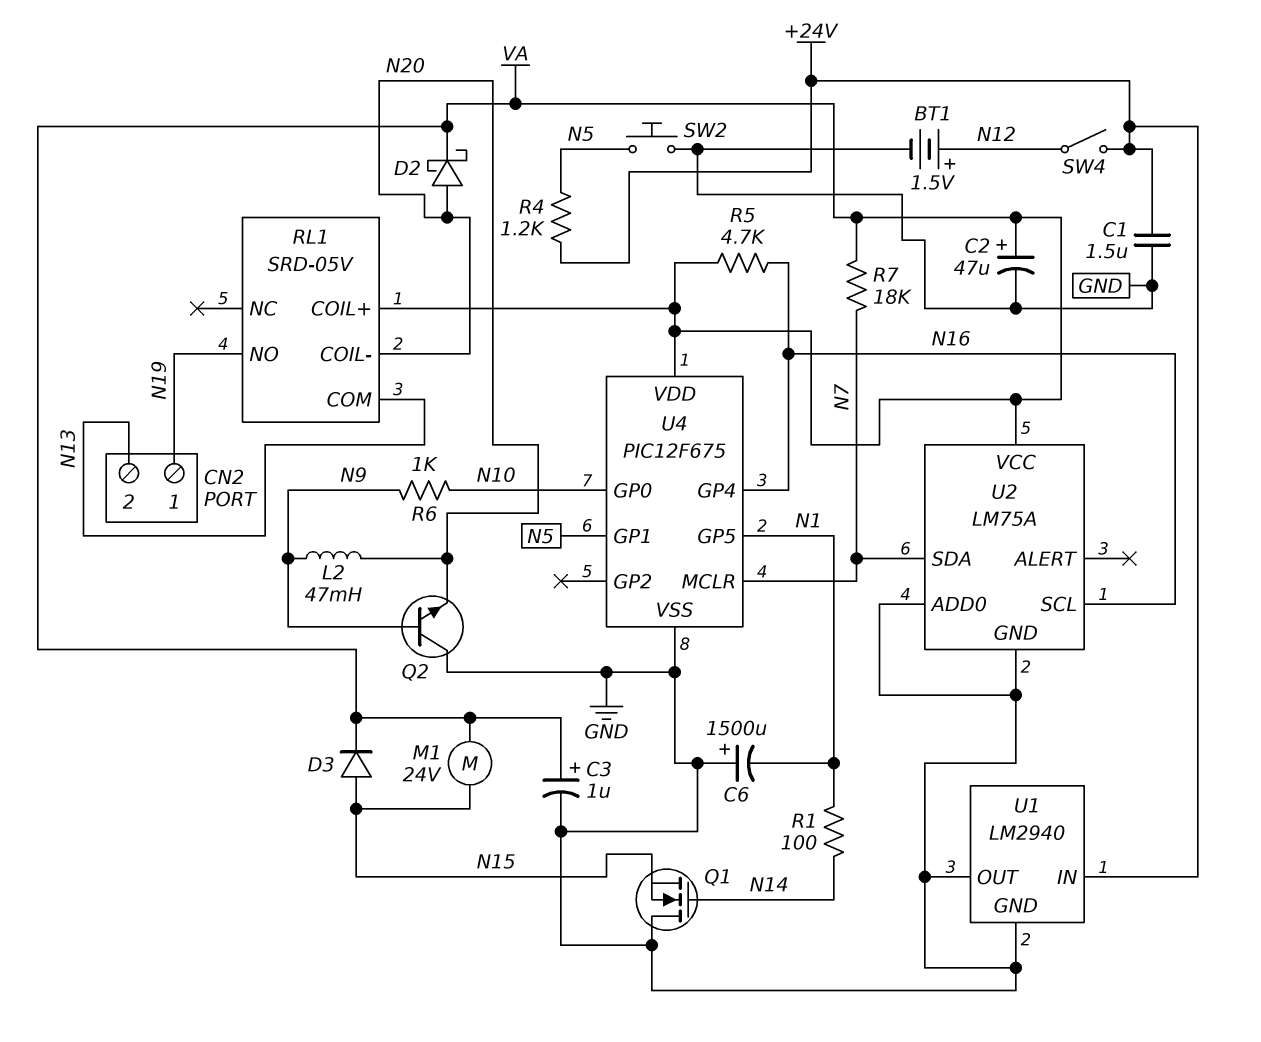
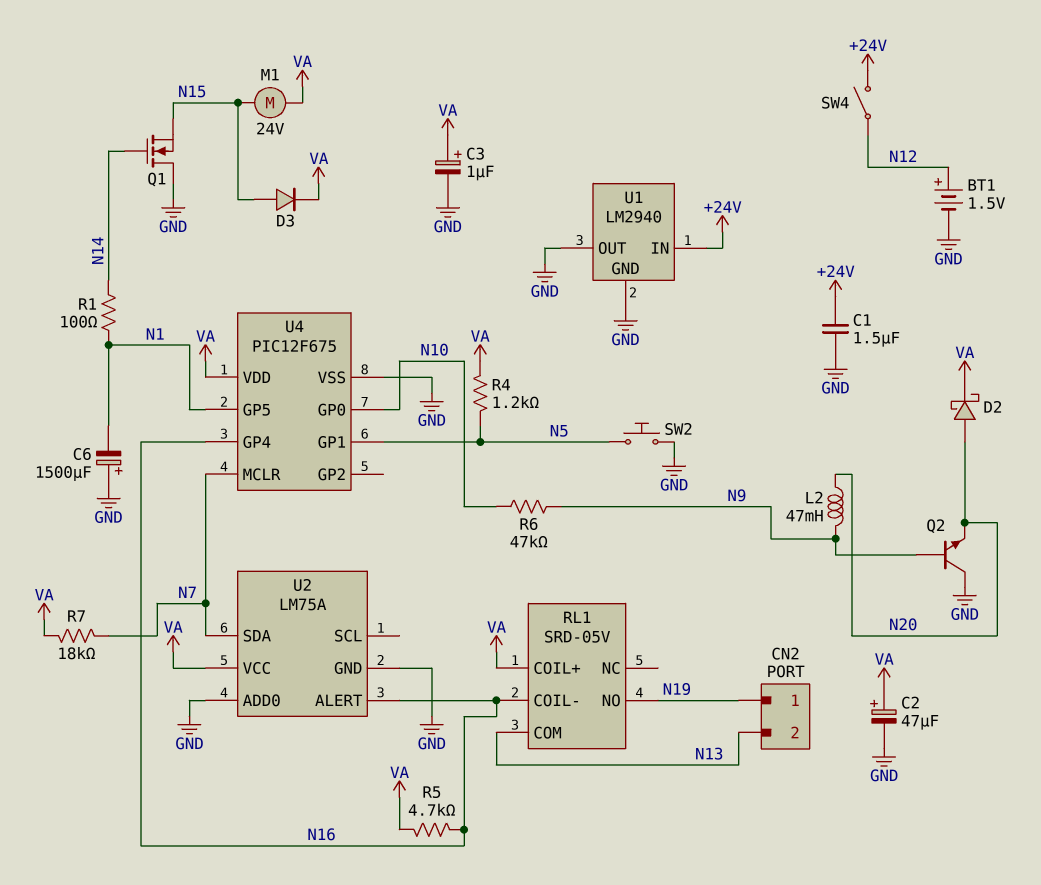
R4: 1.2k (+24V, N5) -> 1.2k (N5, VA)
R6: 1k (N9, N10) -> 47k (N9, N10)
RL1 pin COIL-: N20 -> N16
U2 pin ALERT: none -> N16
U2 pin SCL: N16 -> none

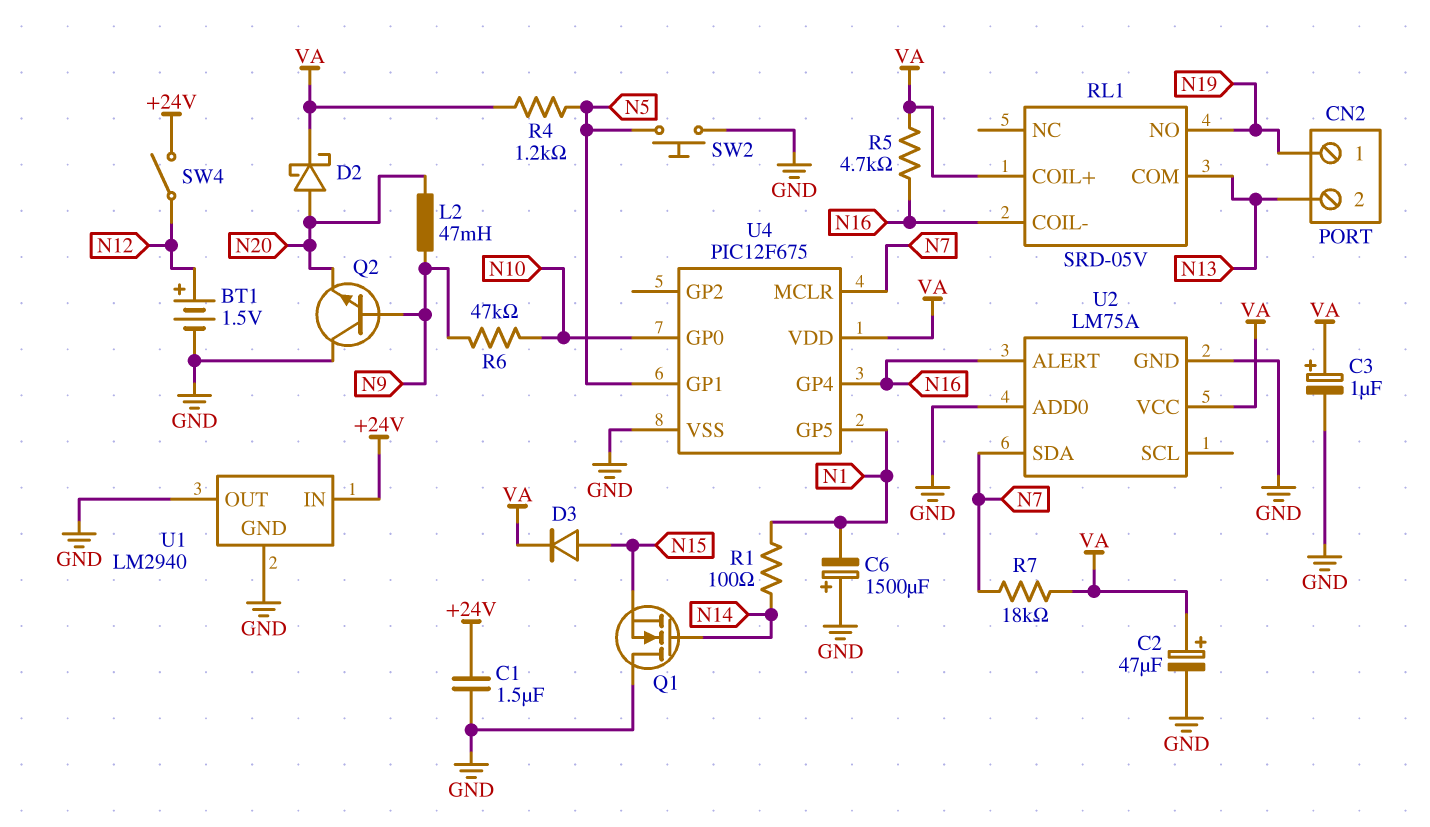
M1: motor 24V (N15, VA) -> none

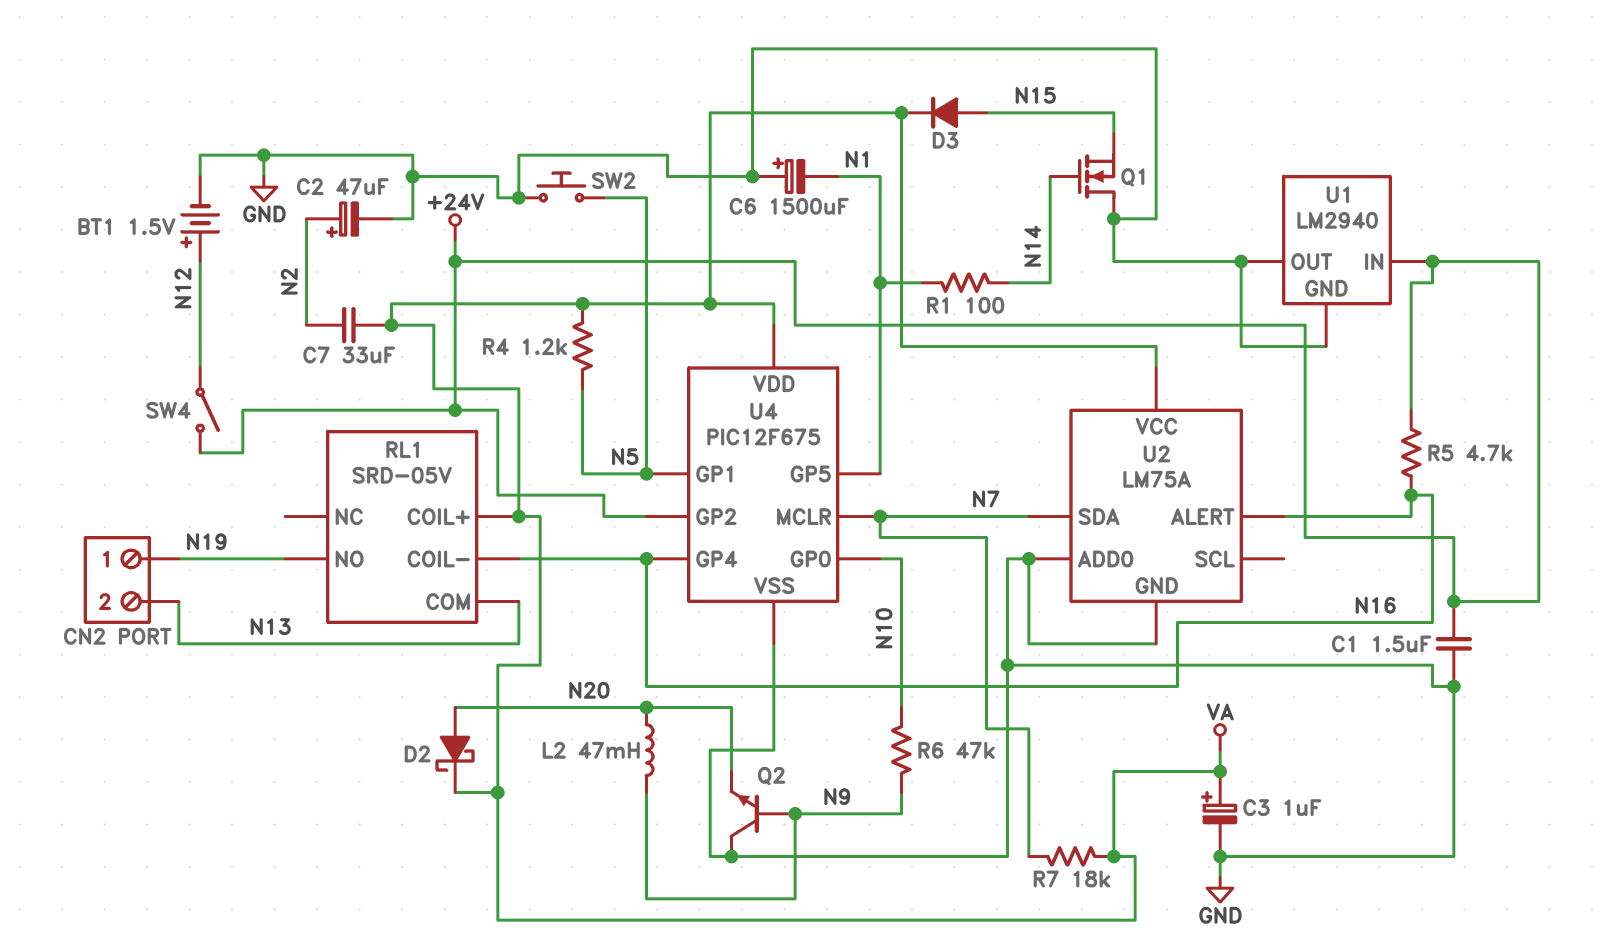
C2: 47uF (plus VA, minus GND) -> 47uF (plus N2, minus GND)
C7: none -> 33uF (N2, VA)
R5: 4.7k (N16, VA) -> 4.7k (+24V, N16)
U4 pin GP2: none -> +24V

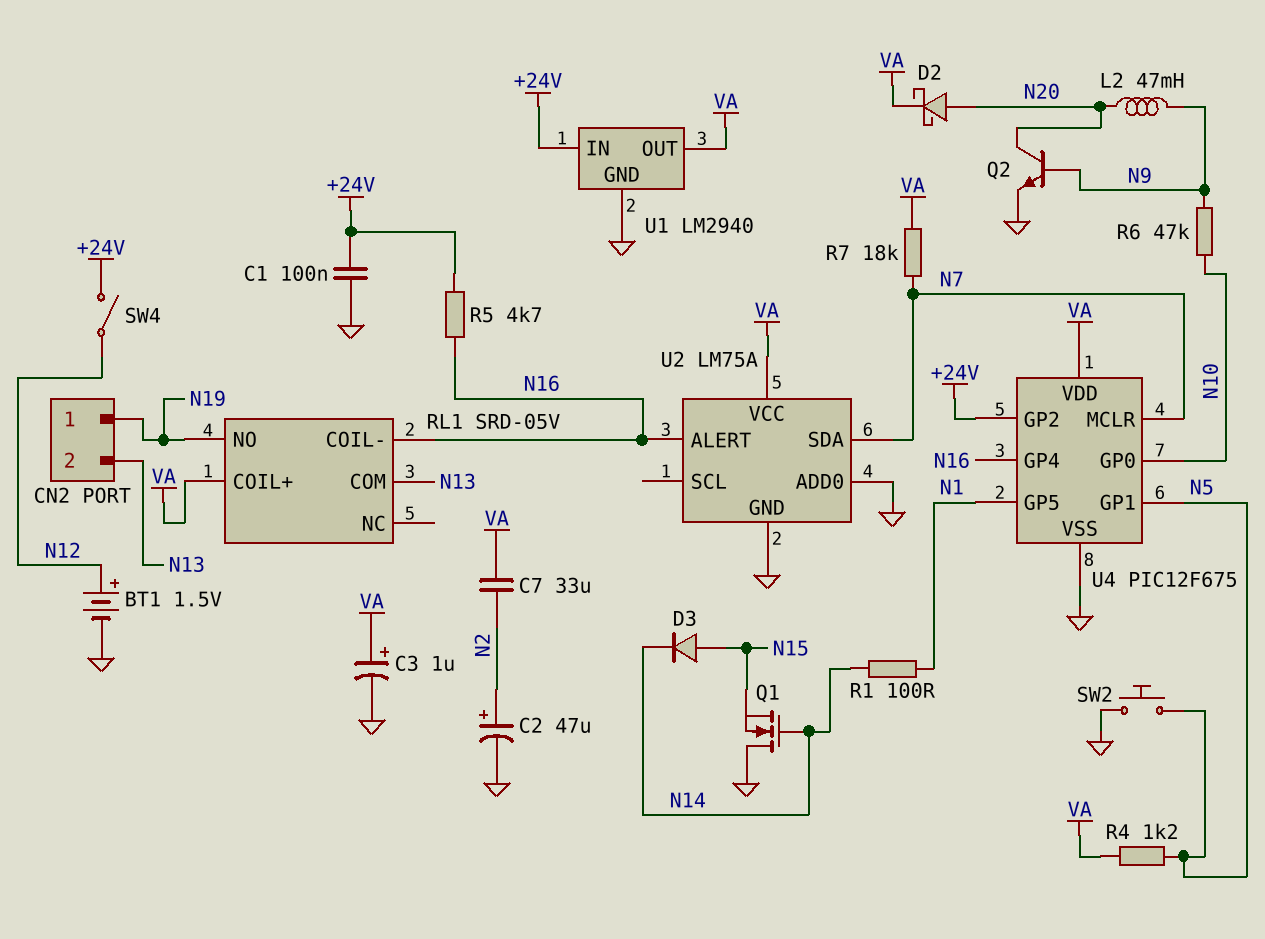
C1: 1.5uF (+24V, GND) -> 100nF (+24V, GND)
C6: 1500uF (plus GND, minus N1) -> none
D3: diode (A N15, K VA) -> diode (A N15, K N14)
Q2: NPN (B N9, C GND, E N20) -> NPN (B N9, C N20, E GND)
U1 pin OUT: GND -> VA

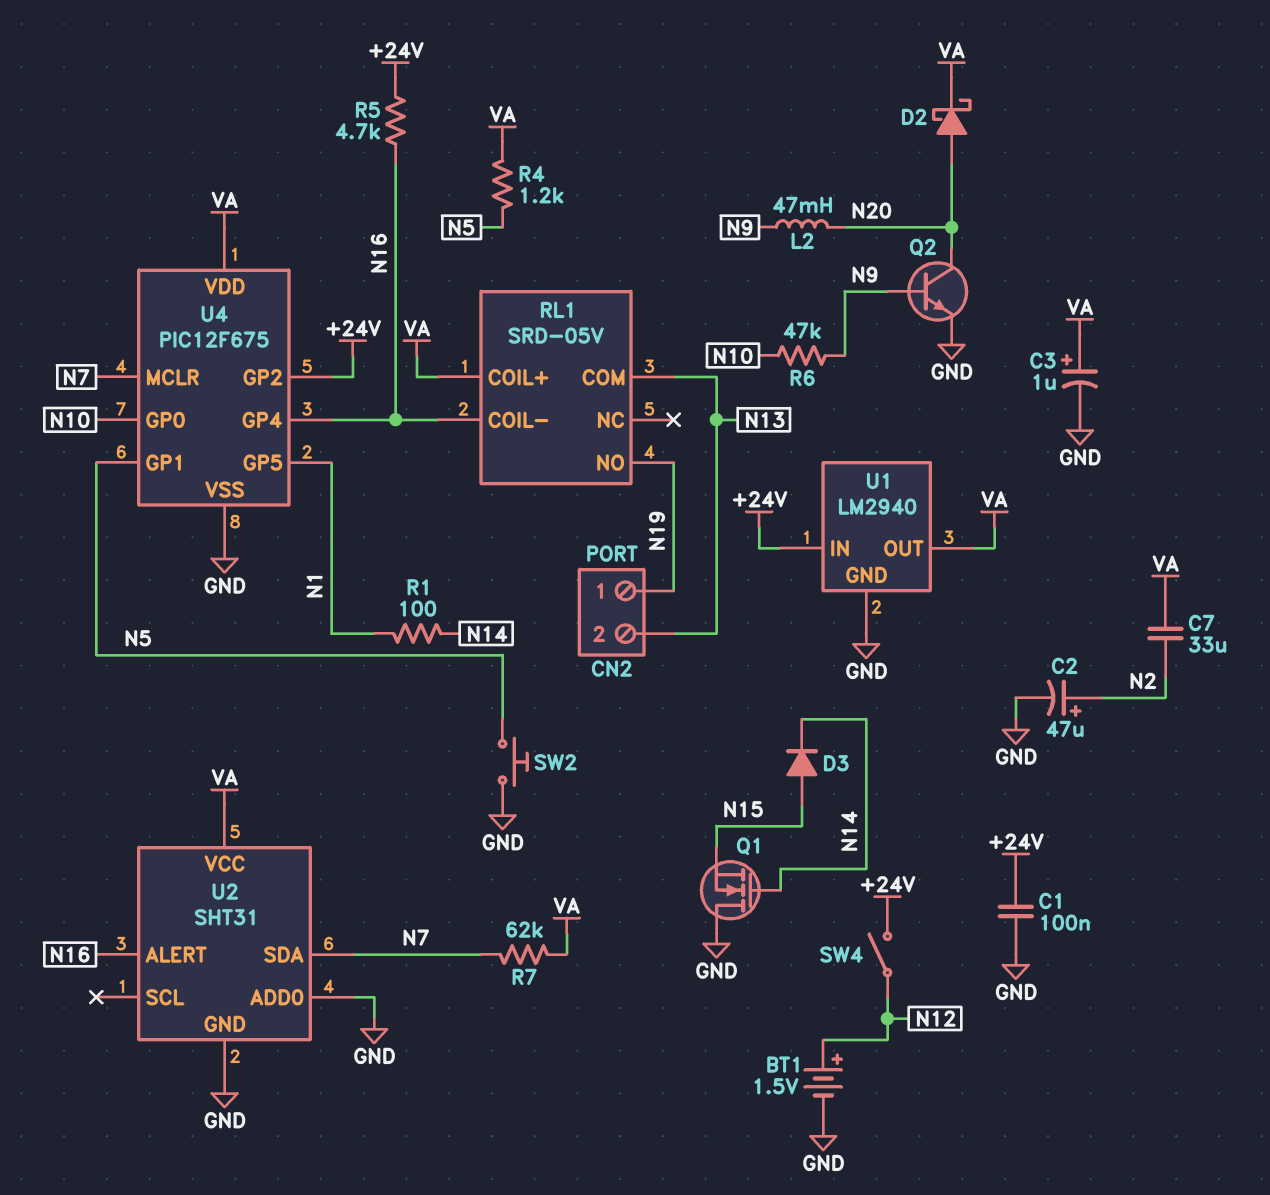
R7: 18k (N7, VA) -> 62k (N7, VA)
U2: LM75A -> SHT31

